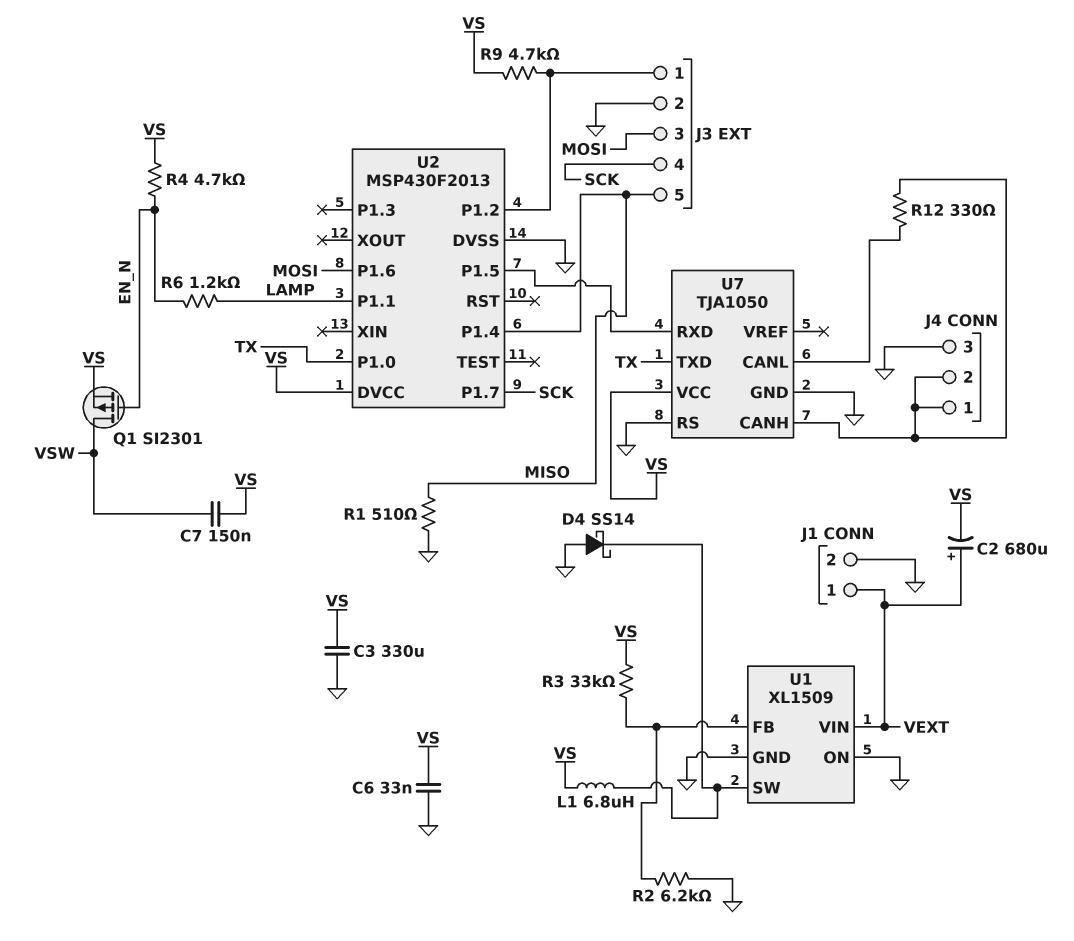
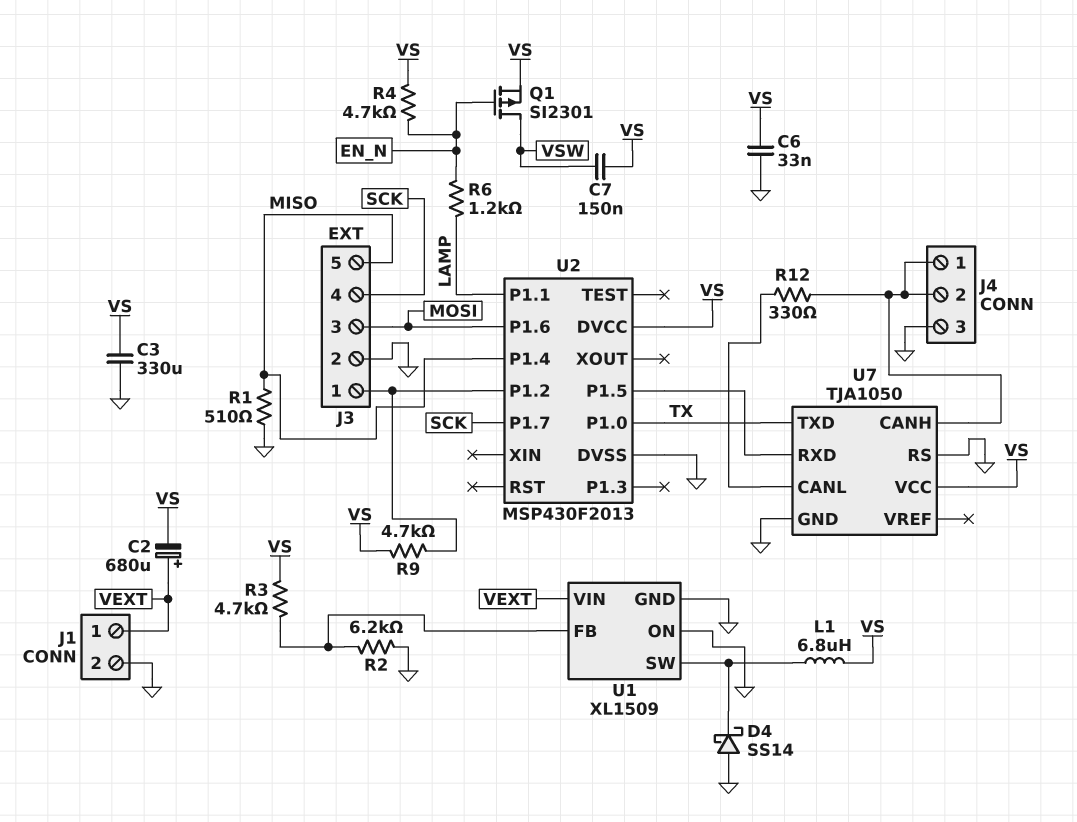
R3: 33k (U1/FB, VS) -> 4.7k (U1/FB, VS)

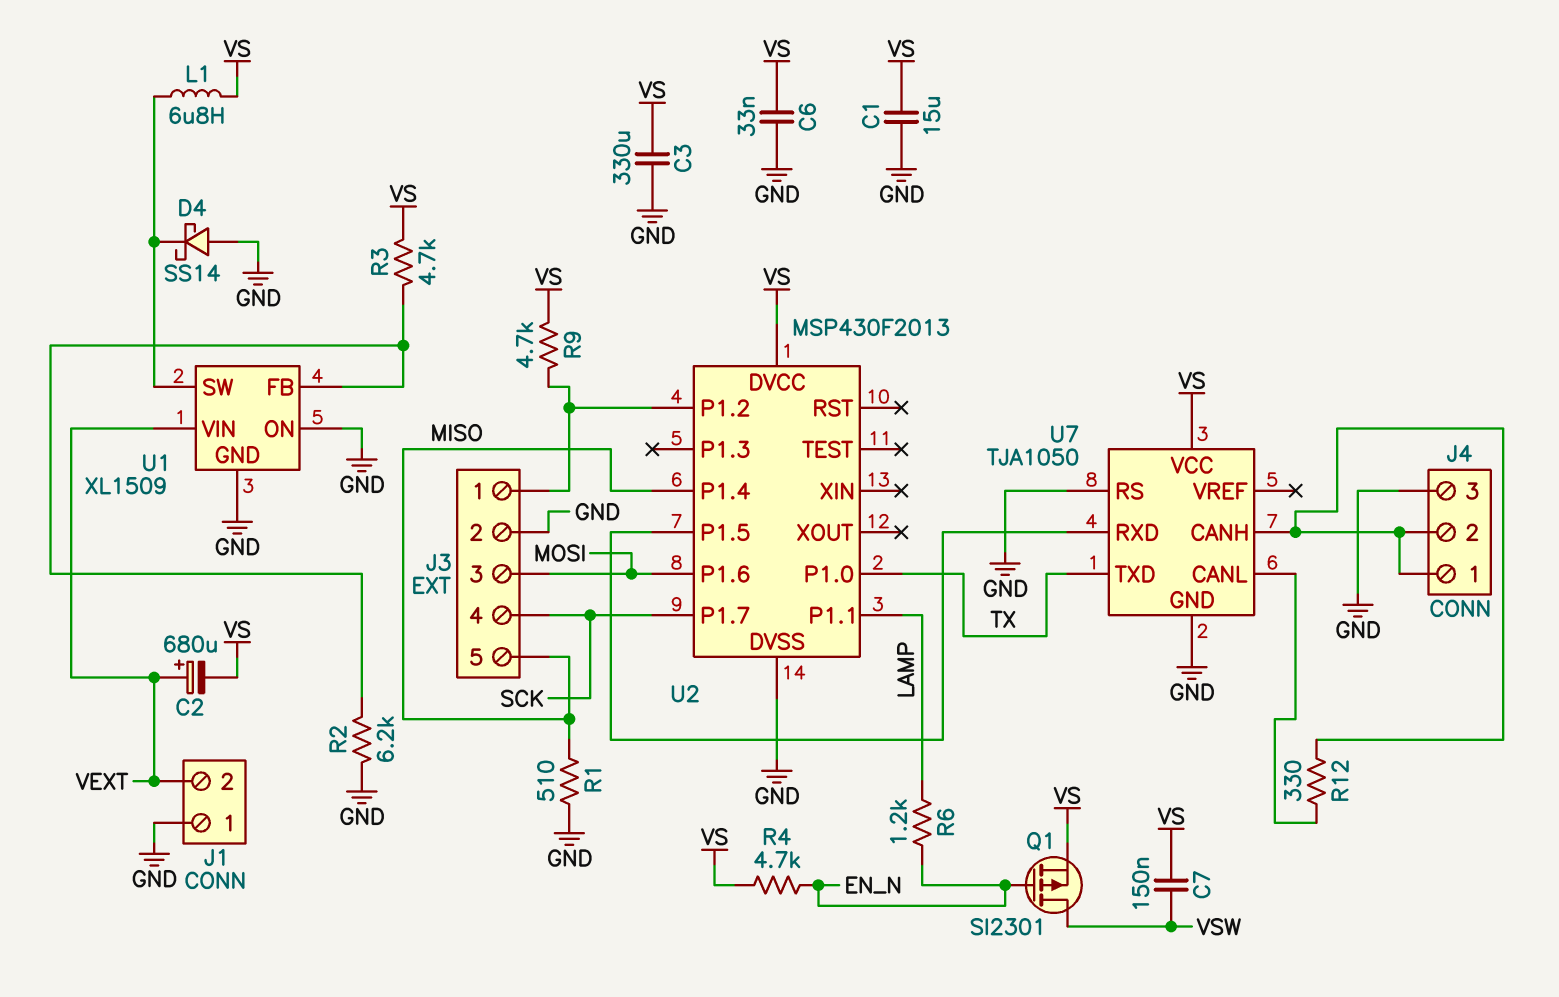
C1: none -> 15uF (GND, VS)
J1 pin 1: VEXT -> GND
J1 pin 2: GND -> VEXT

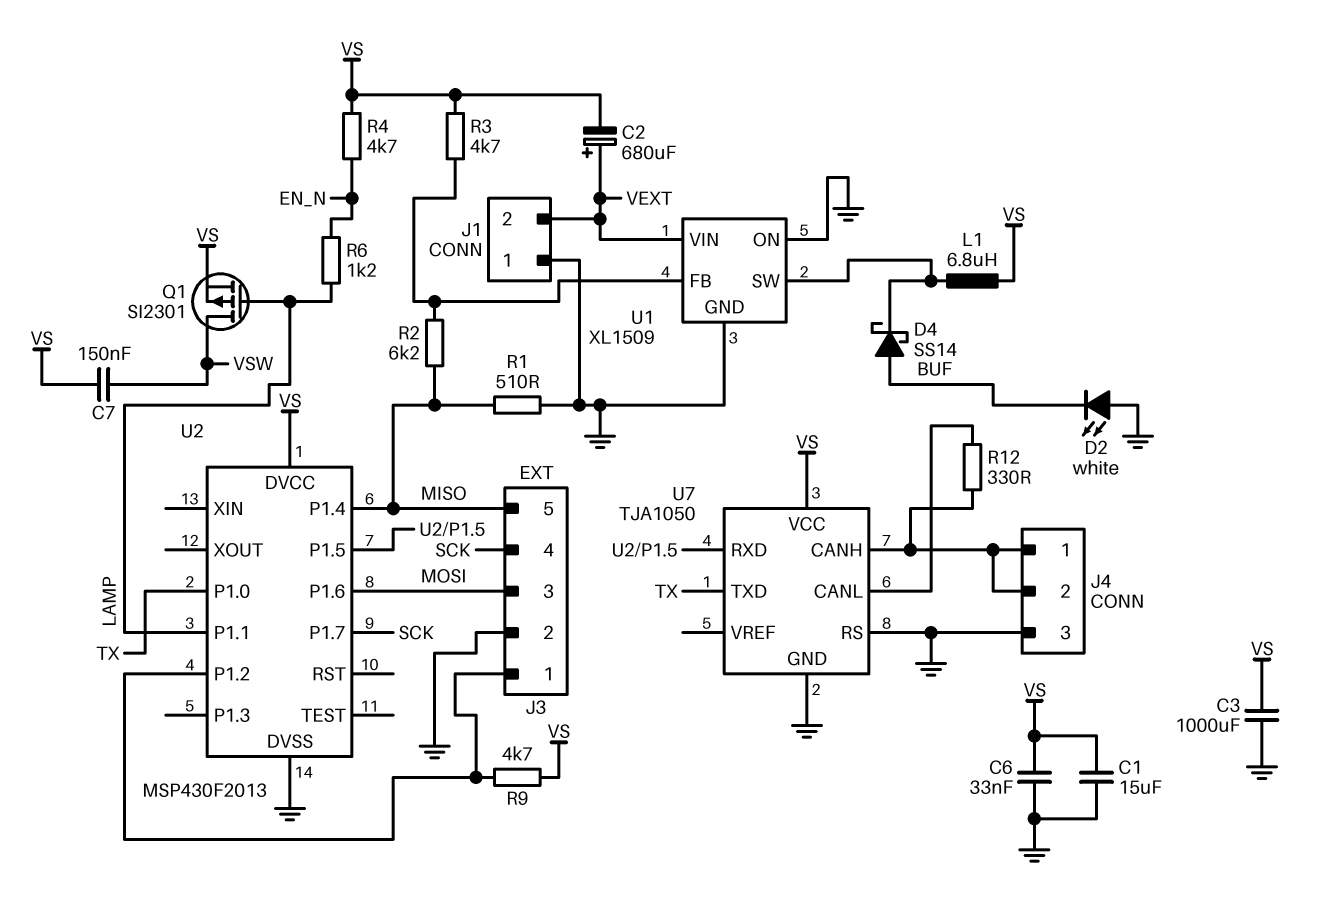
C3: 330uF (GND, VS) -> 1000uF (GND, VS)
D2: none -> LED white (A GND, K BUF)
D4: schottky SS14 (A GND, K U1/SW) -> schottky SS14 (A BUF, K U1/SW)
Q1: PMOS SI2301 (G EN_N, D VSW, S VS) -> PMOS SI2301 (G LAMP, D VSW, S VS)
R2: 6.2k (GND, U1/FB) -> 6.2k (MISO, U1/FB)

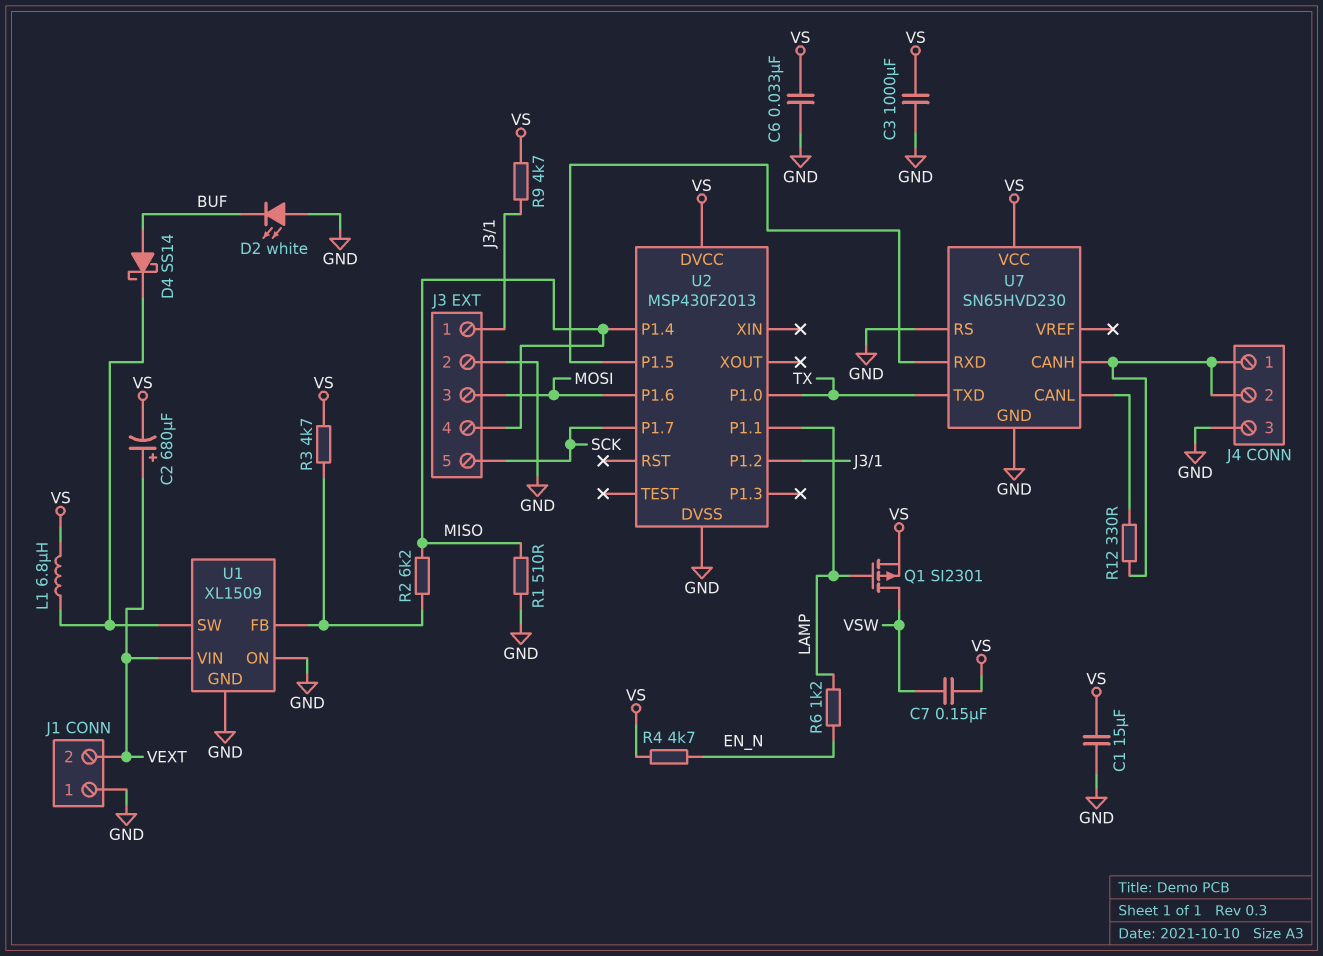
J3 pin 4: SCK -> MISO
J3 pin 5: MISO -> SCK
U7: TJA1050 -> SN65HVD230

